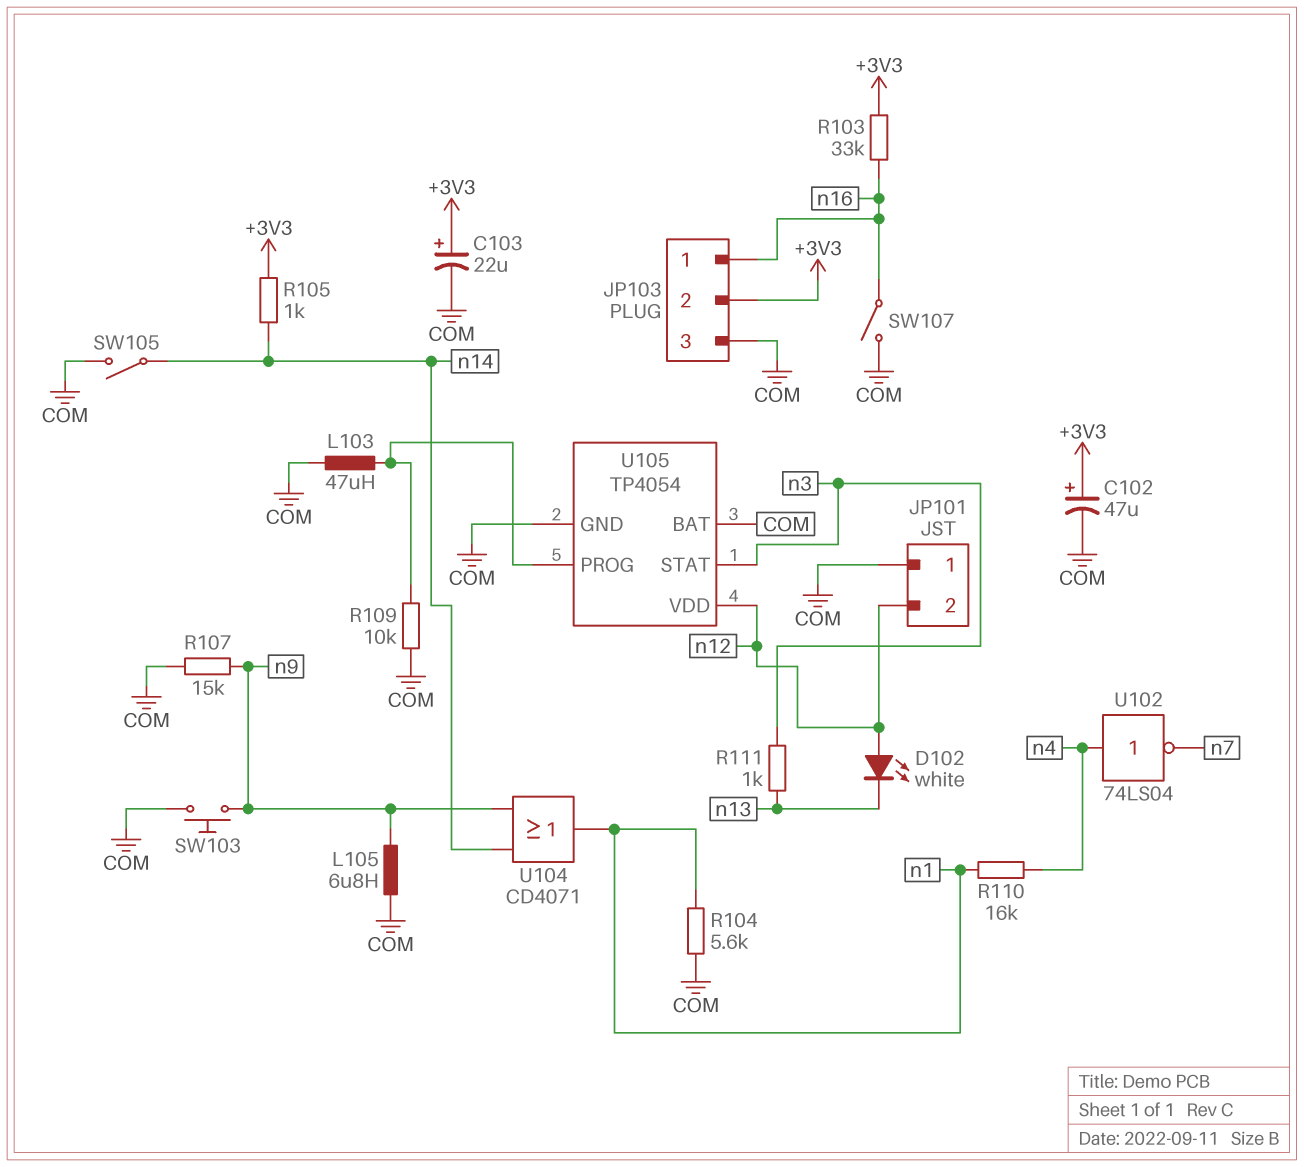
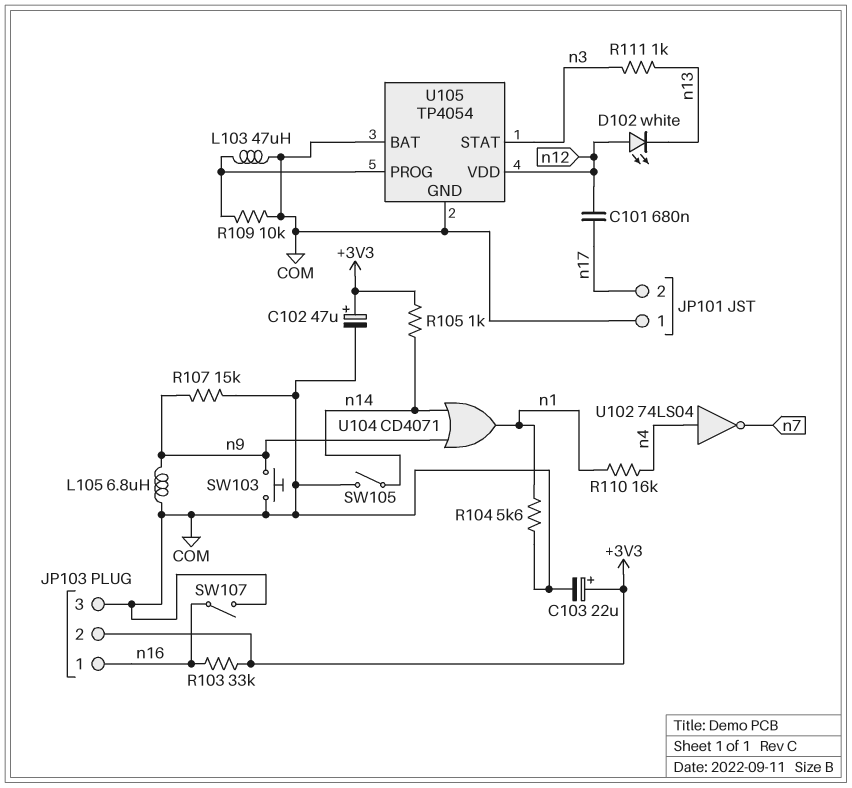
C101: none -> 680nF (n12, n17)
JP101 pin 2: n12 -> n17

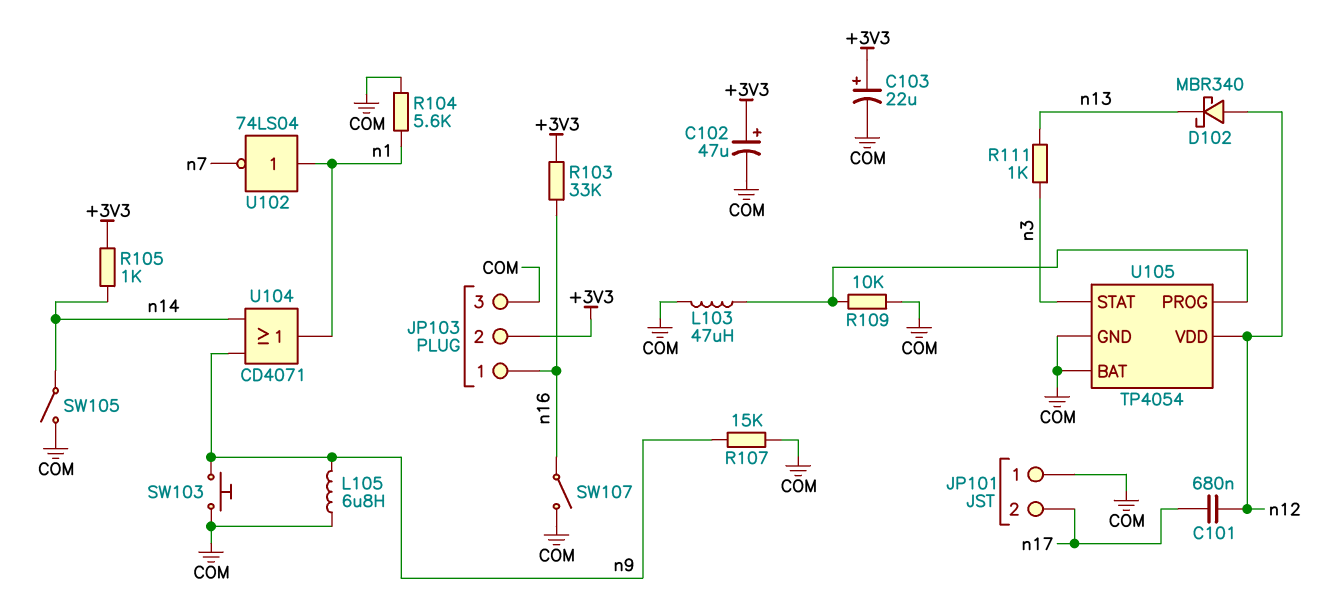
D102: LED white (A n12, K n13) -> schottky MBR340 (A n12, K n13)
R110: 16k (n1, n4) -> none
U102: NOT 74LS04 (in n4, out n7) -> NOT 74LS04 (in n1, out n7)

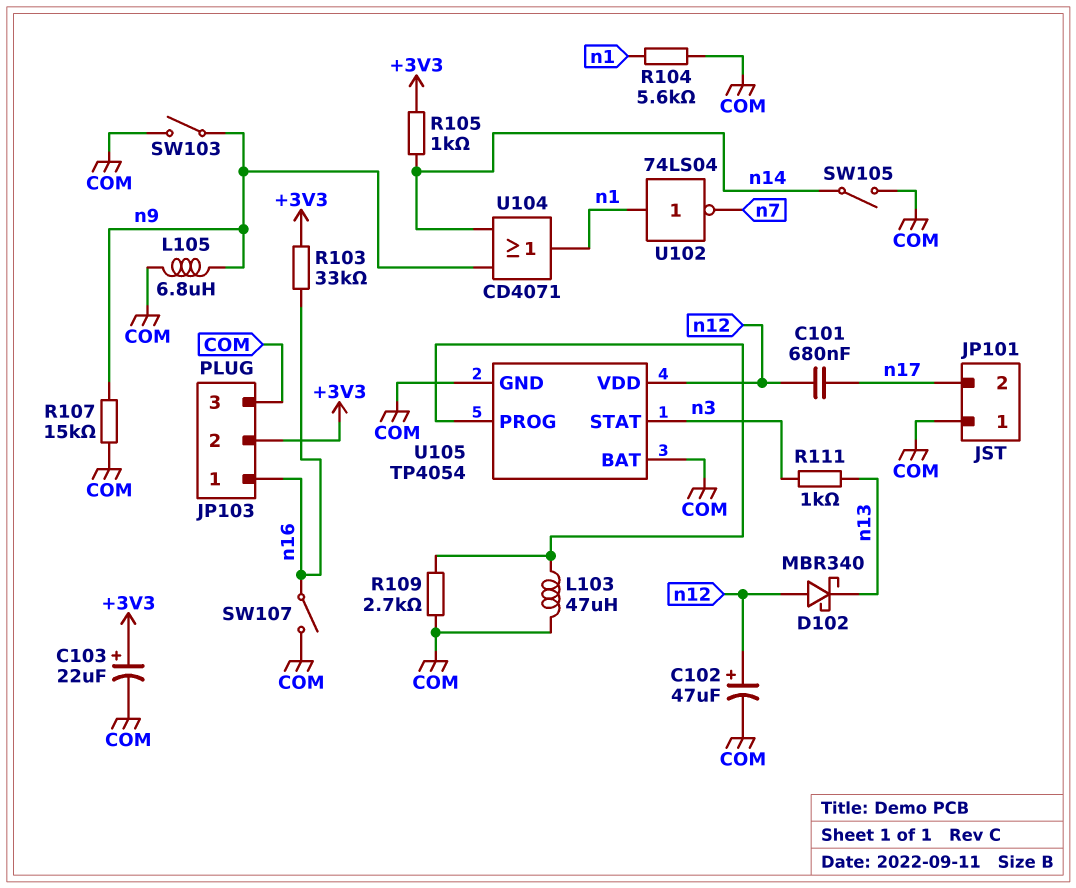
C102: 47uF (plus +3V3, minus COM) -> 47uF (plus n12, minus COM)
R109: 10k (COM, U105/PROG) -> 2.7k (COM, U105/PROG)
SW103: button (COM, n9) -> switch (COM, n9)

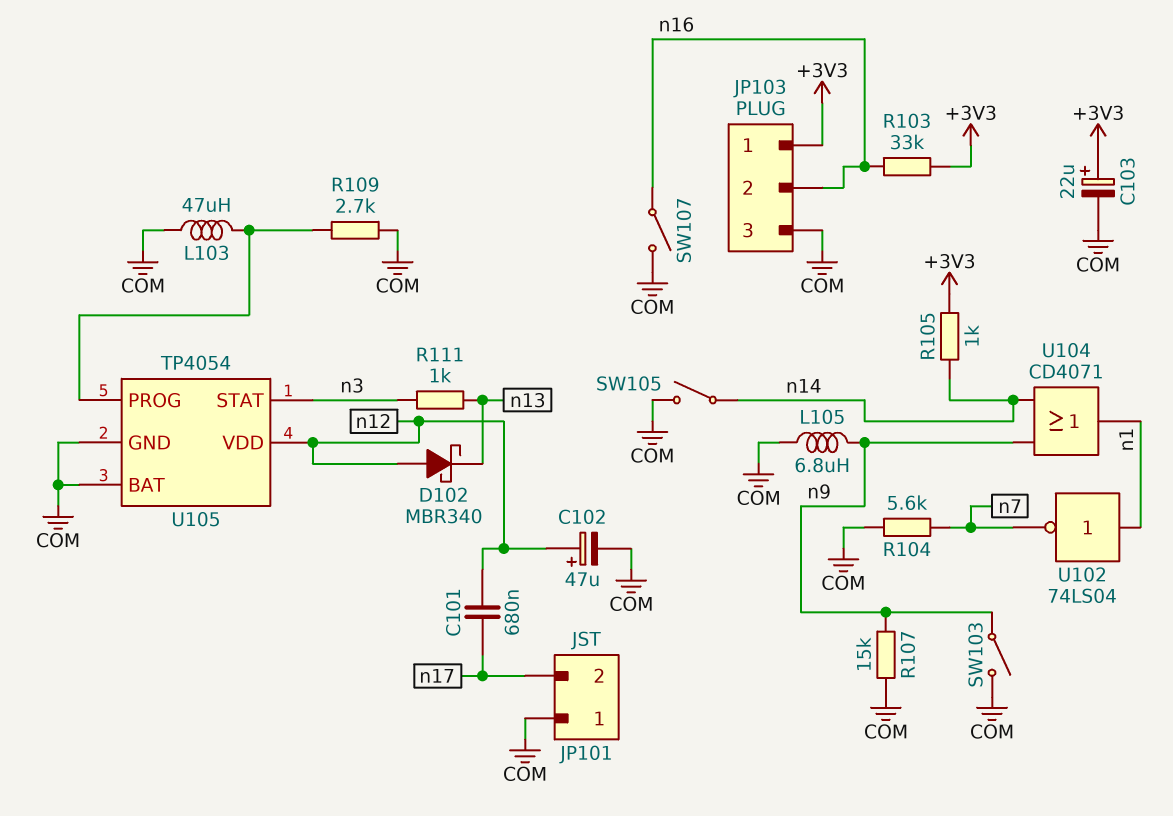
JP103 pin 1: n16 -> +3V3
JP103 pin 2: +3V3 -> n16
R104: 5.6k (COM, n1) -> 5.6k (COM, n7)

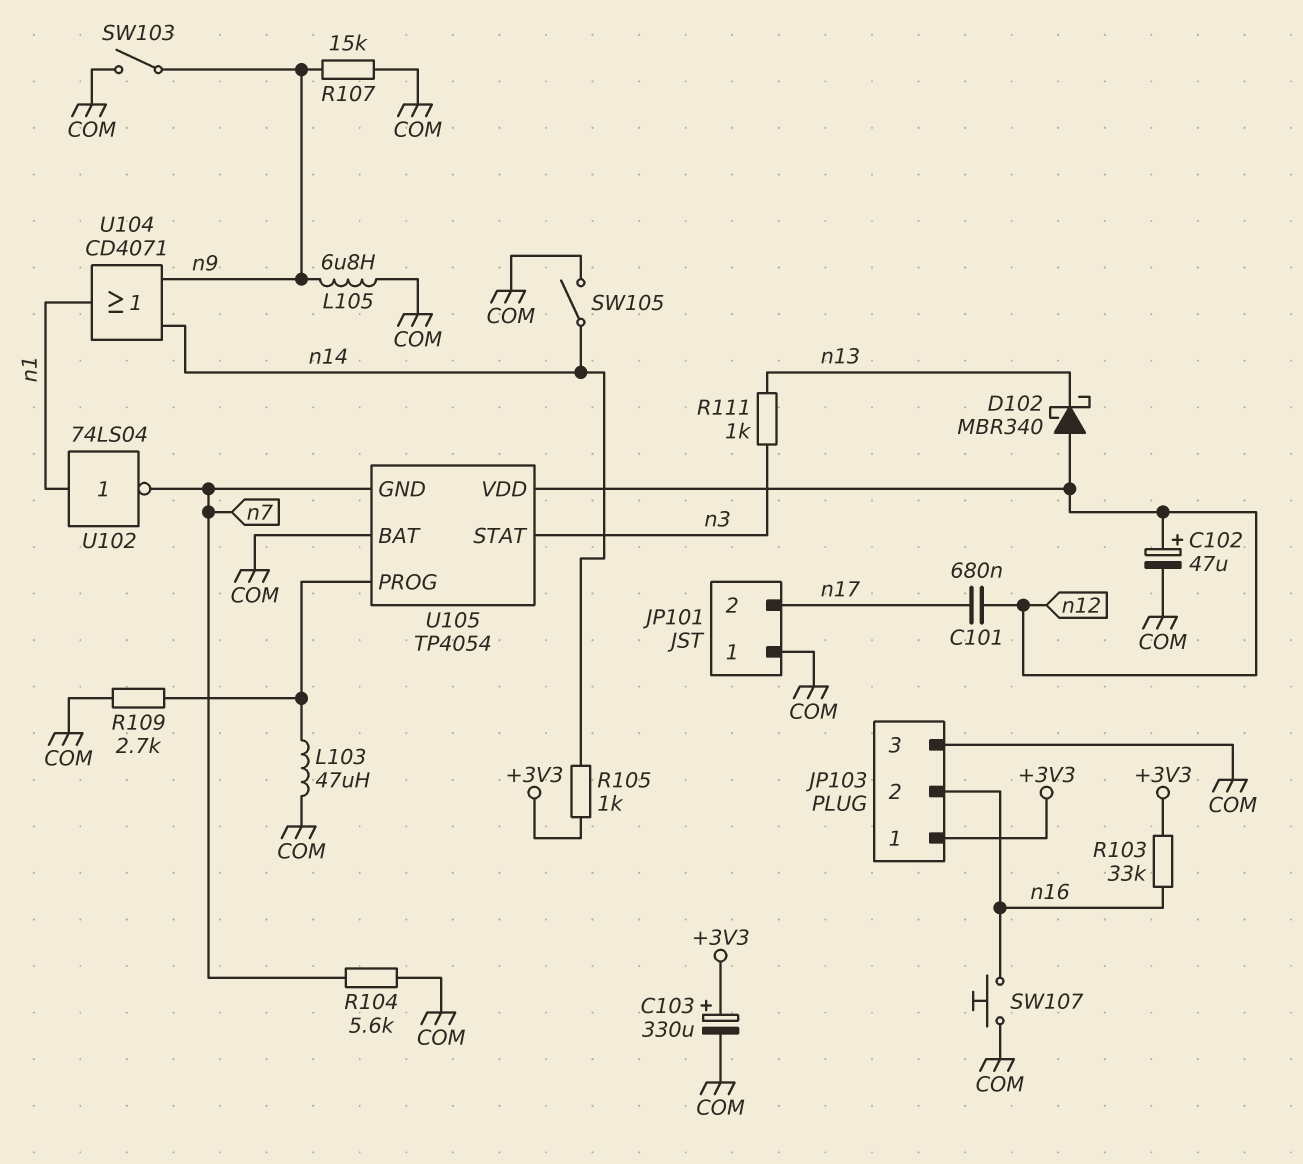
C103: 22uF (plus +3V3, minus COM) -> 330uF (plus +3V3, minus COM)
SW107: switch (COM, n16) -> button (COM, n16)
U105 pin GND: COM -> n7

